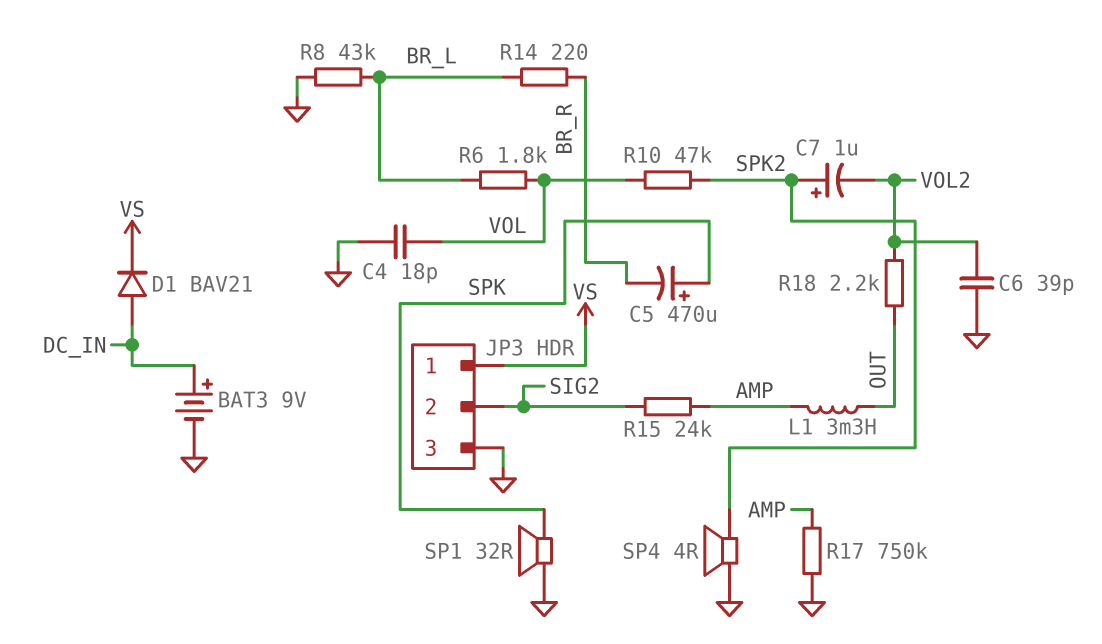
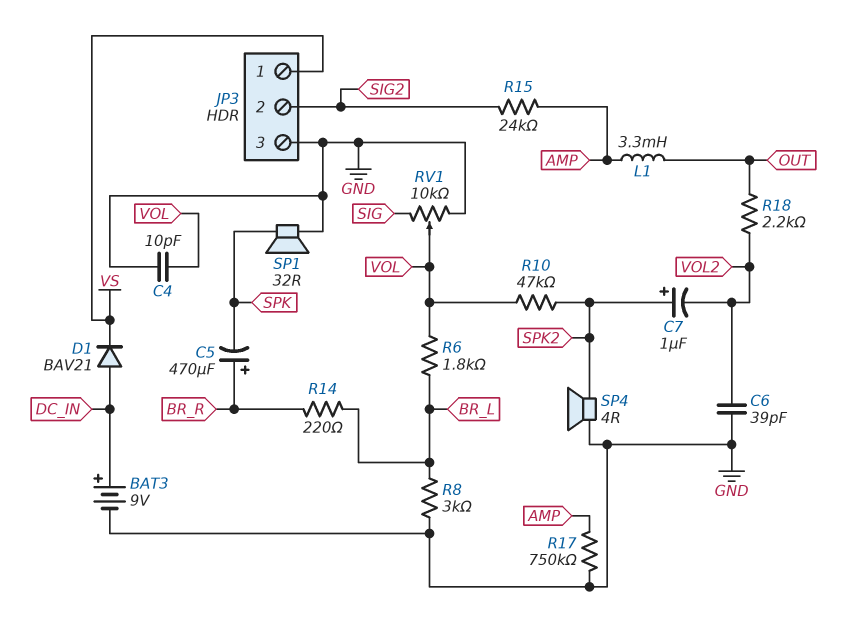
C4: 18pF (GND, VOL) -> 10pF (GND, VOL)
C5: 470uF (plus SPK, minus BR_R) -> 470uF (plus BR_R, minus SPK)
R8: 43k (BR_L, GND) -> 3k (BR_L, GND)
RV1: none -> 10k (GND, SIG, wiper VOL)

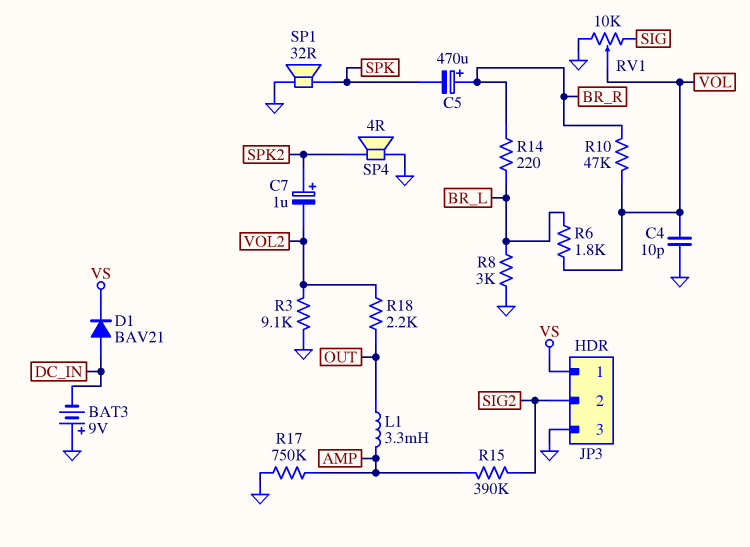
BAT3: 9V (plus DC_IN, minus GND) -> 9V (plus GND, minus DC_IN)
C6: 39pF (GND, VOL2) -> none
R3: none -> 9.1k (GND, VOL2)
R10: 47k (SPK2, VOL) -> 47k (BR_R, VOL)
R15: 24k (AMP, SIG2) -> 390k (AMP, SIG2)

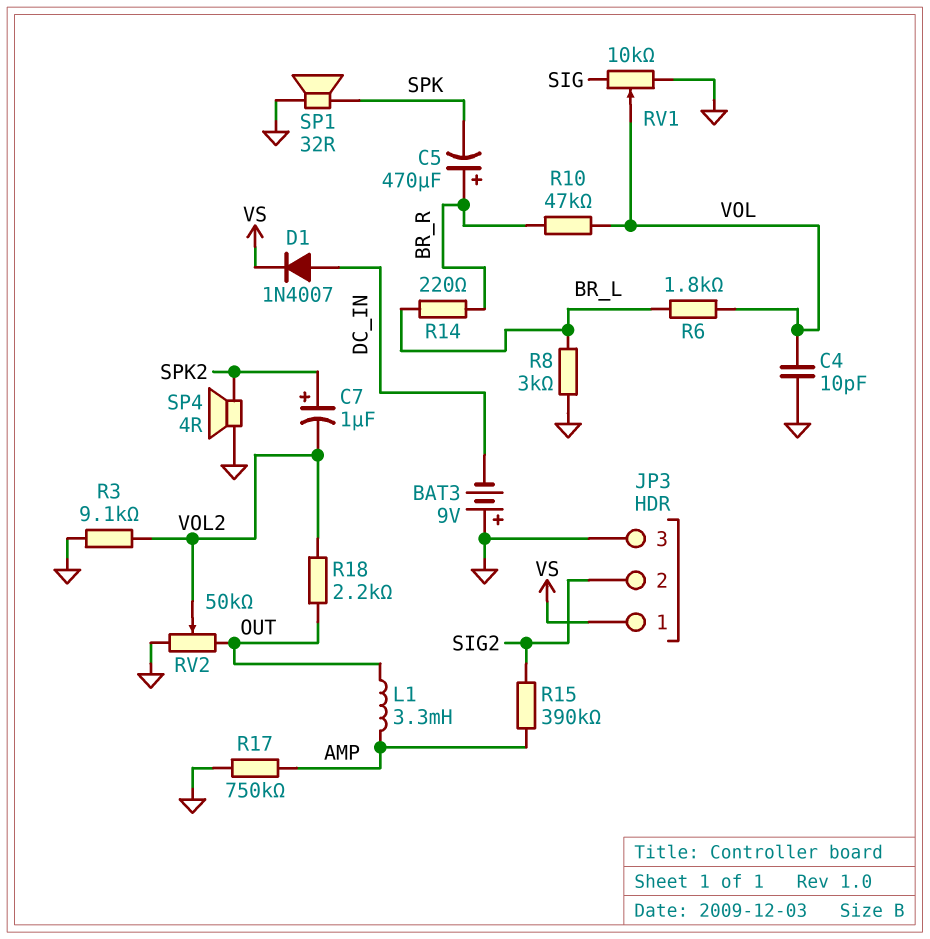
D1: diode BAV21 (A DC_IN, K VS) -> diode 1N4007 (A DC_IN, K VS)
RV2: none -> 50k (GND, OUT, wiper VOL2)

